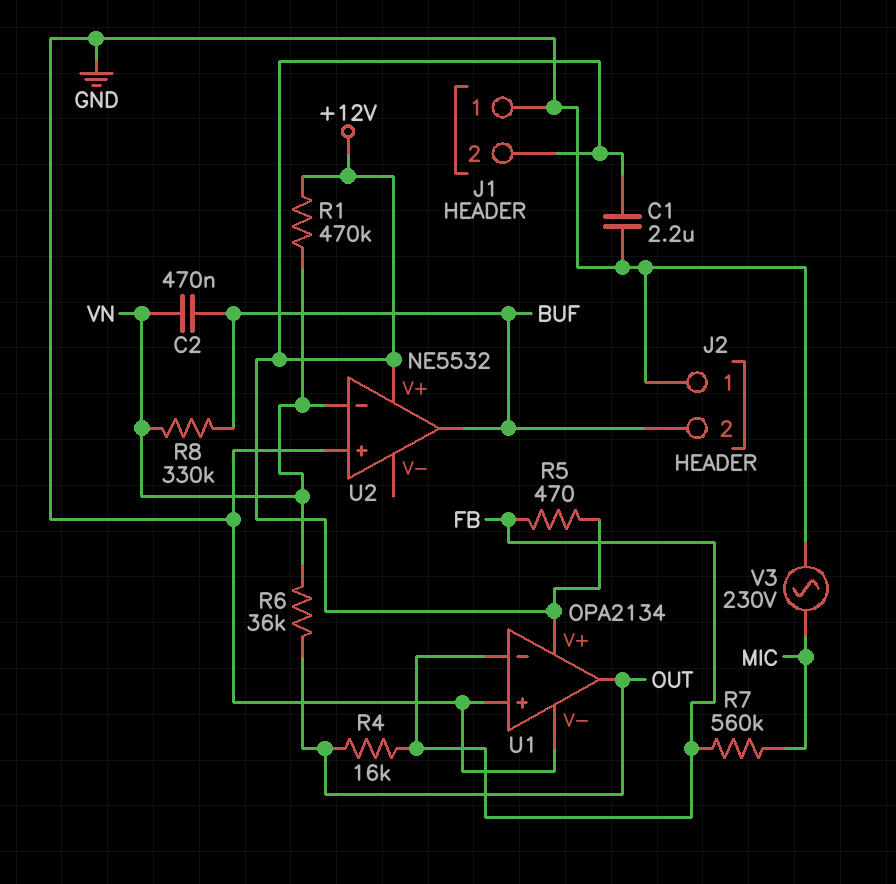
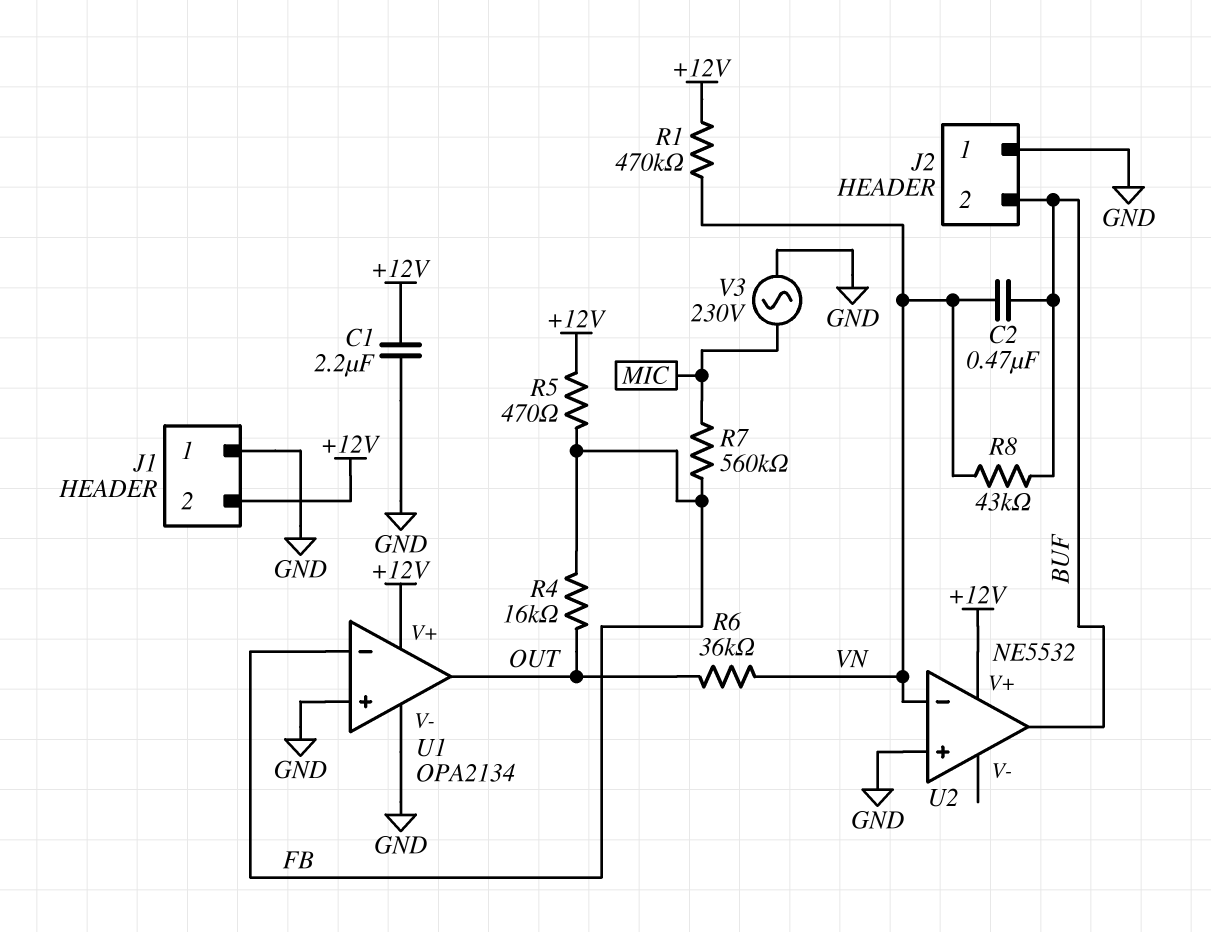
R8: 330k (BUF, VN) -> 43k (BUF, VN)

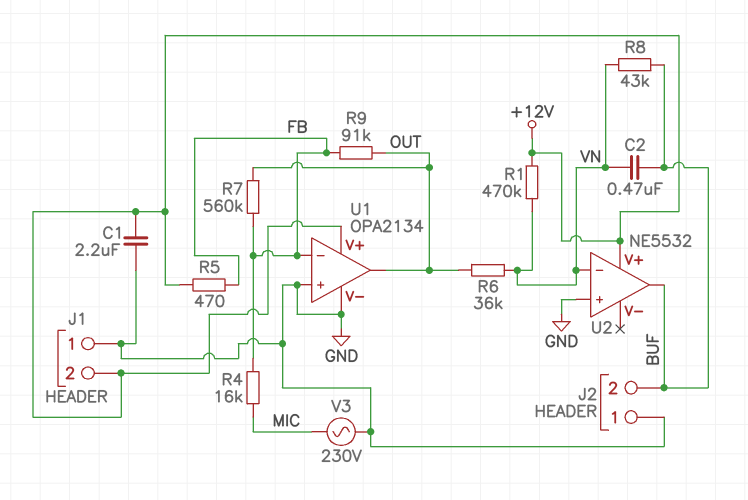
R4: 16k (FB, OUT) -> 16k (FB, MIC)
R7: 560k (FB, MIC) -> 560k (FB, OUT)
R9: none -> 91k (FB, OUT)

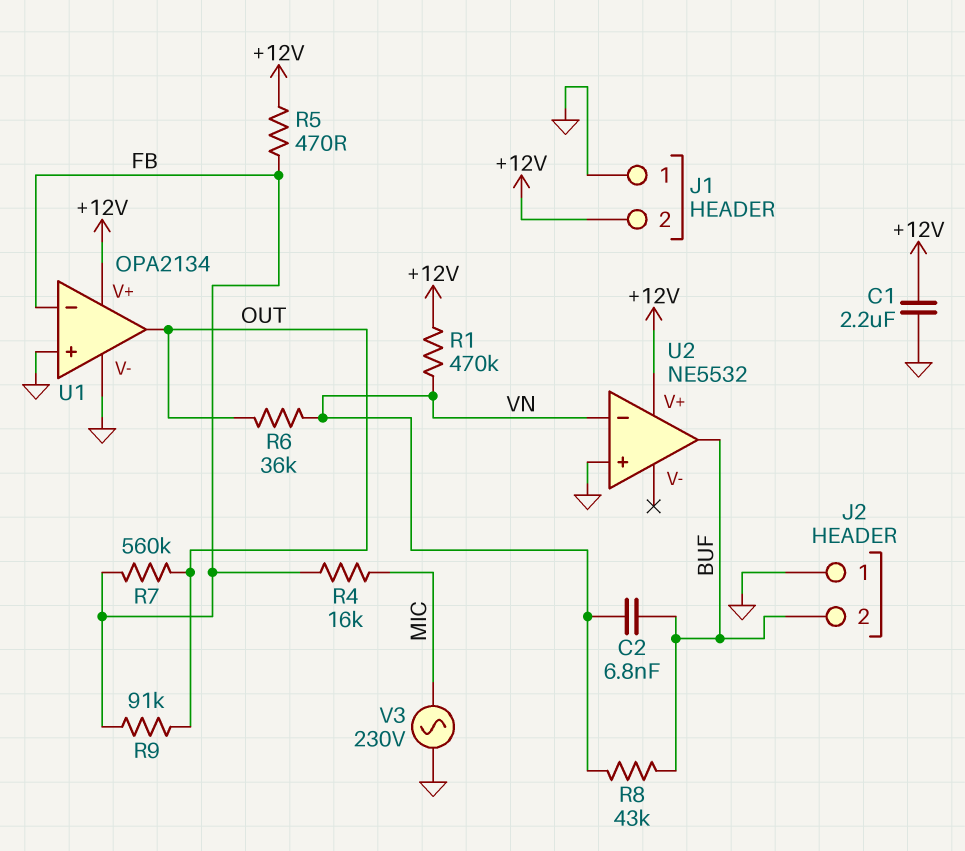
C2: 470nF (BUF, VN) -> 6.8nF (BUF, VN)

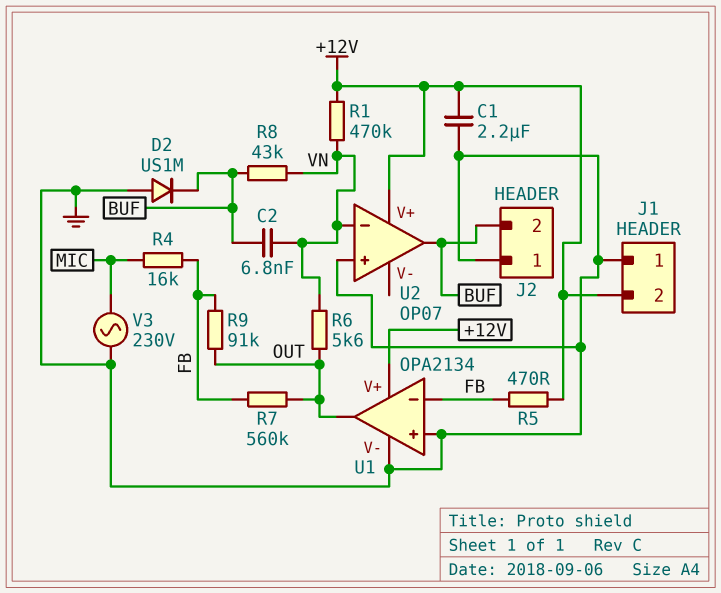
D2: none -> diode US1M (A GND, K BUF)
R6: 36k (OUT, VN) -> 5.6k (OUT, VN)
U2: NE5532 -> OP07

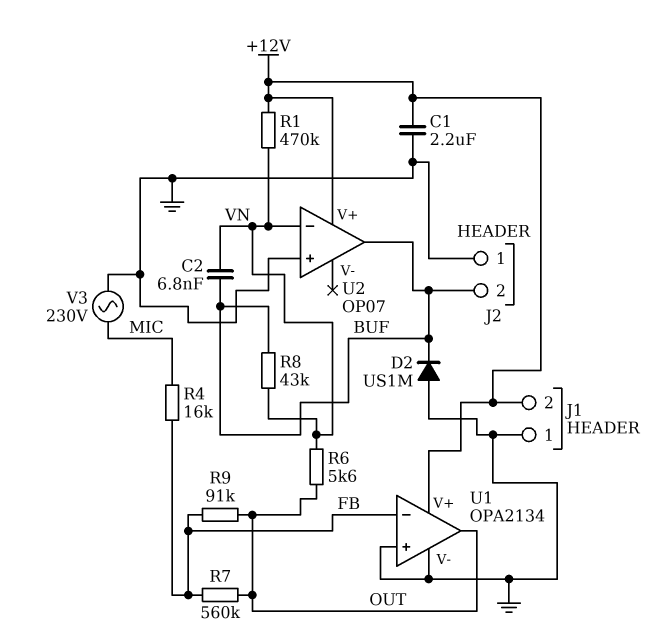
R5: 470 (+12V, FB) -> none

